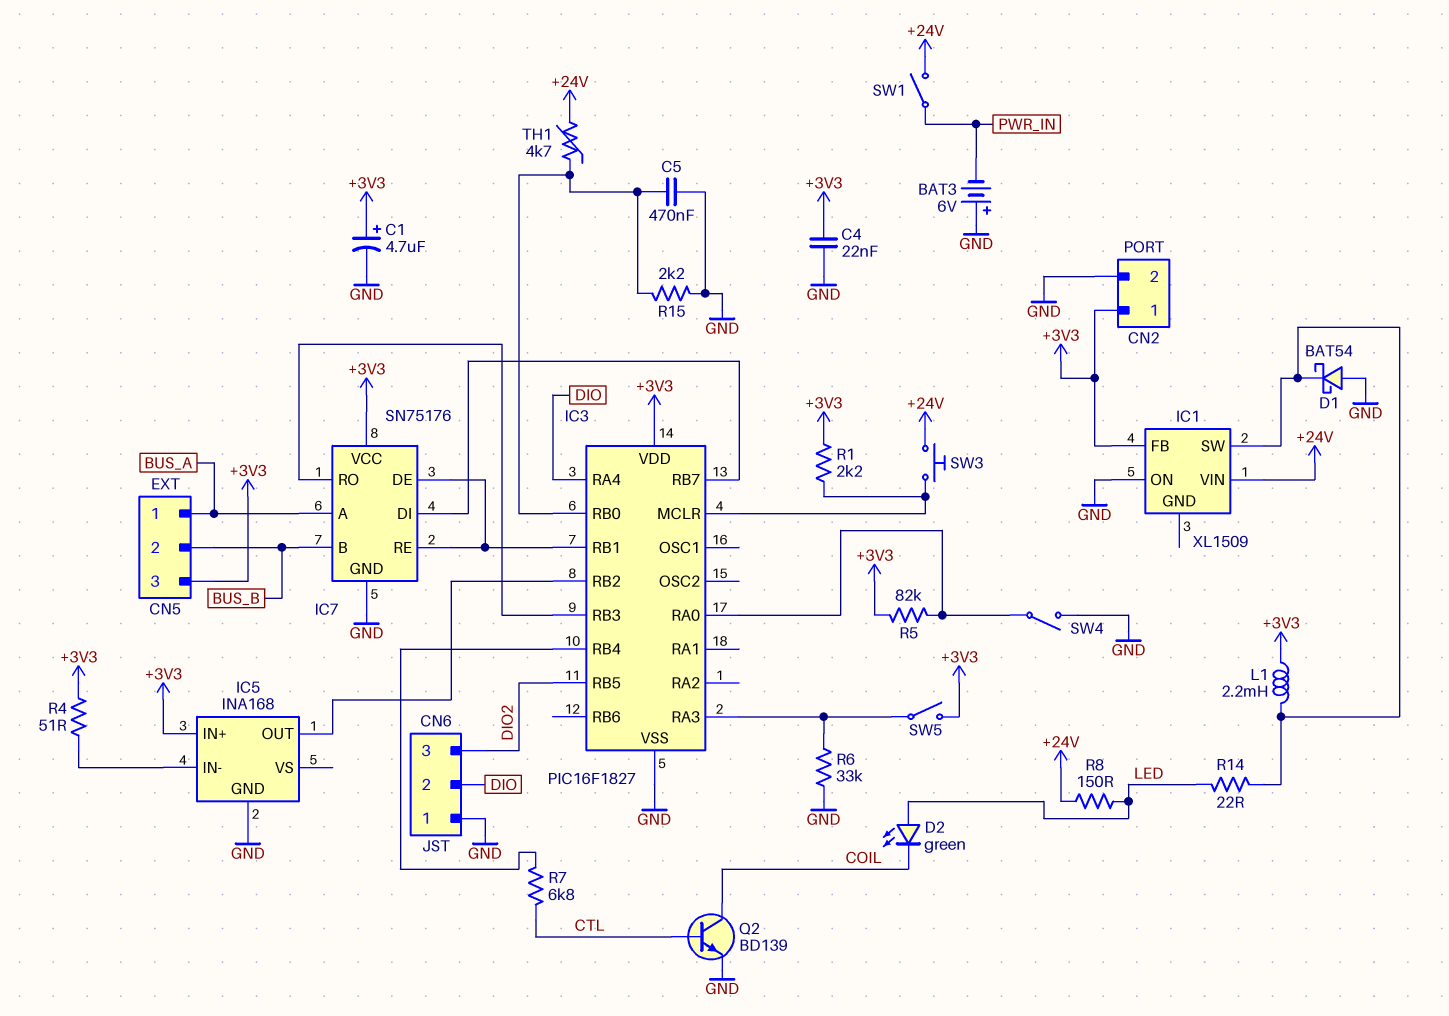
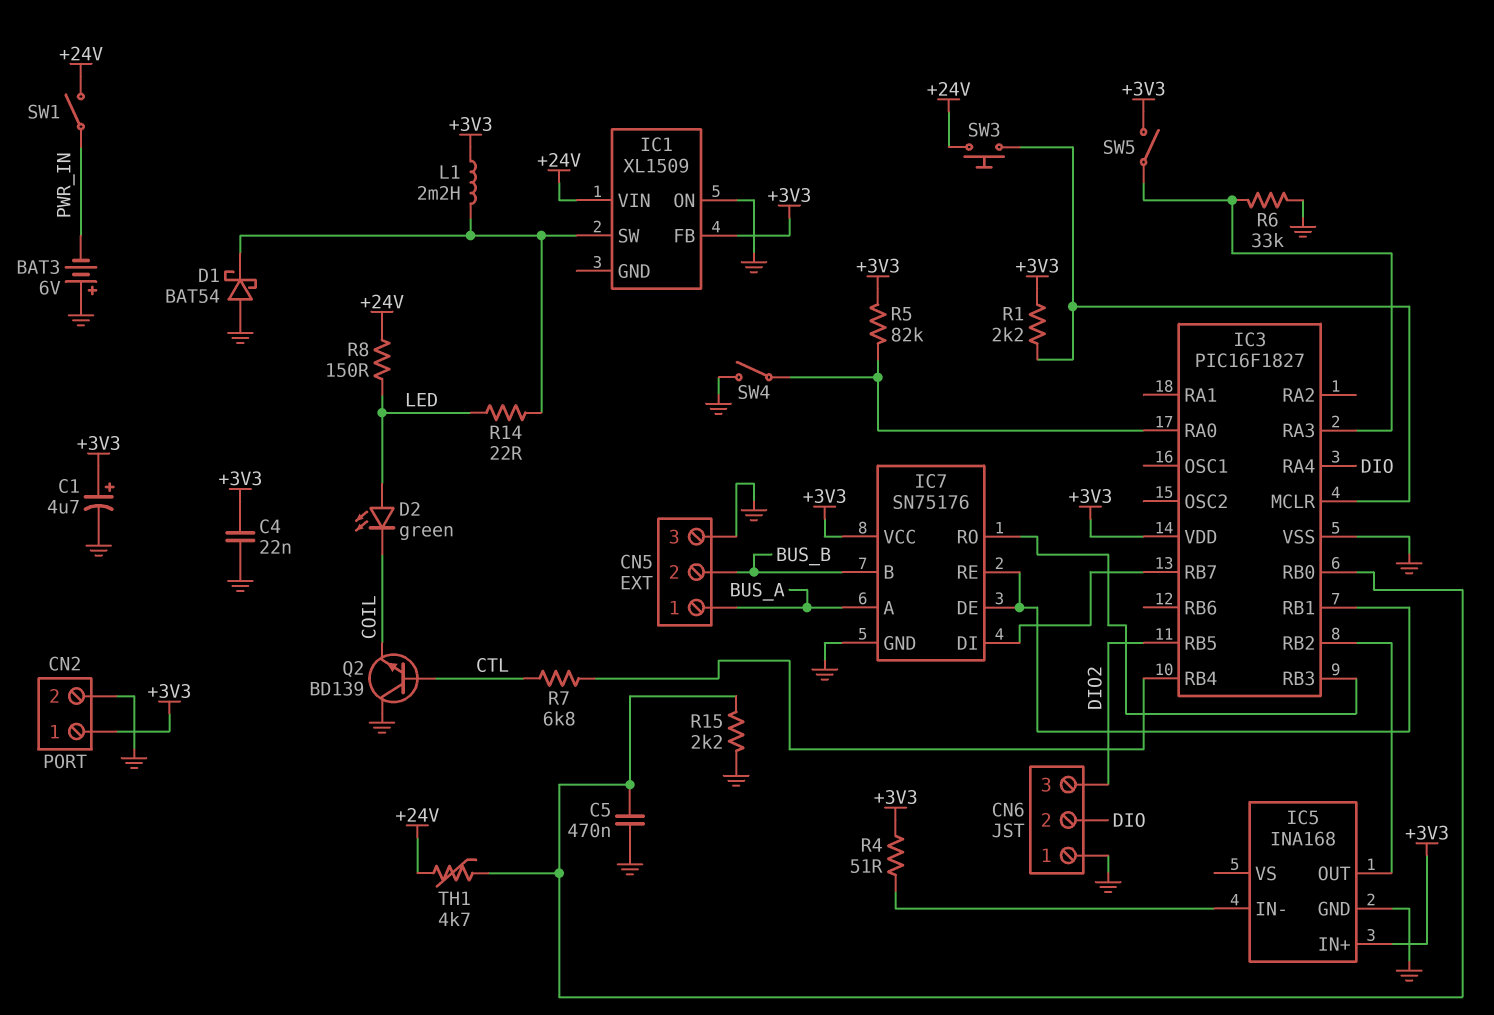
CN5 pin 3: +3V3 -> GND
Q2: NPN BD139 (B CTL, C COIL, E GND) -> NPN BD139 (B CTL, C GND, E COIL)

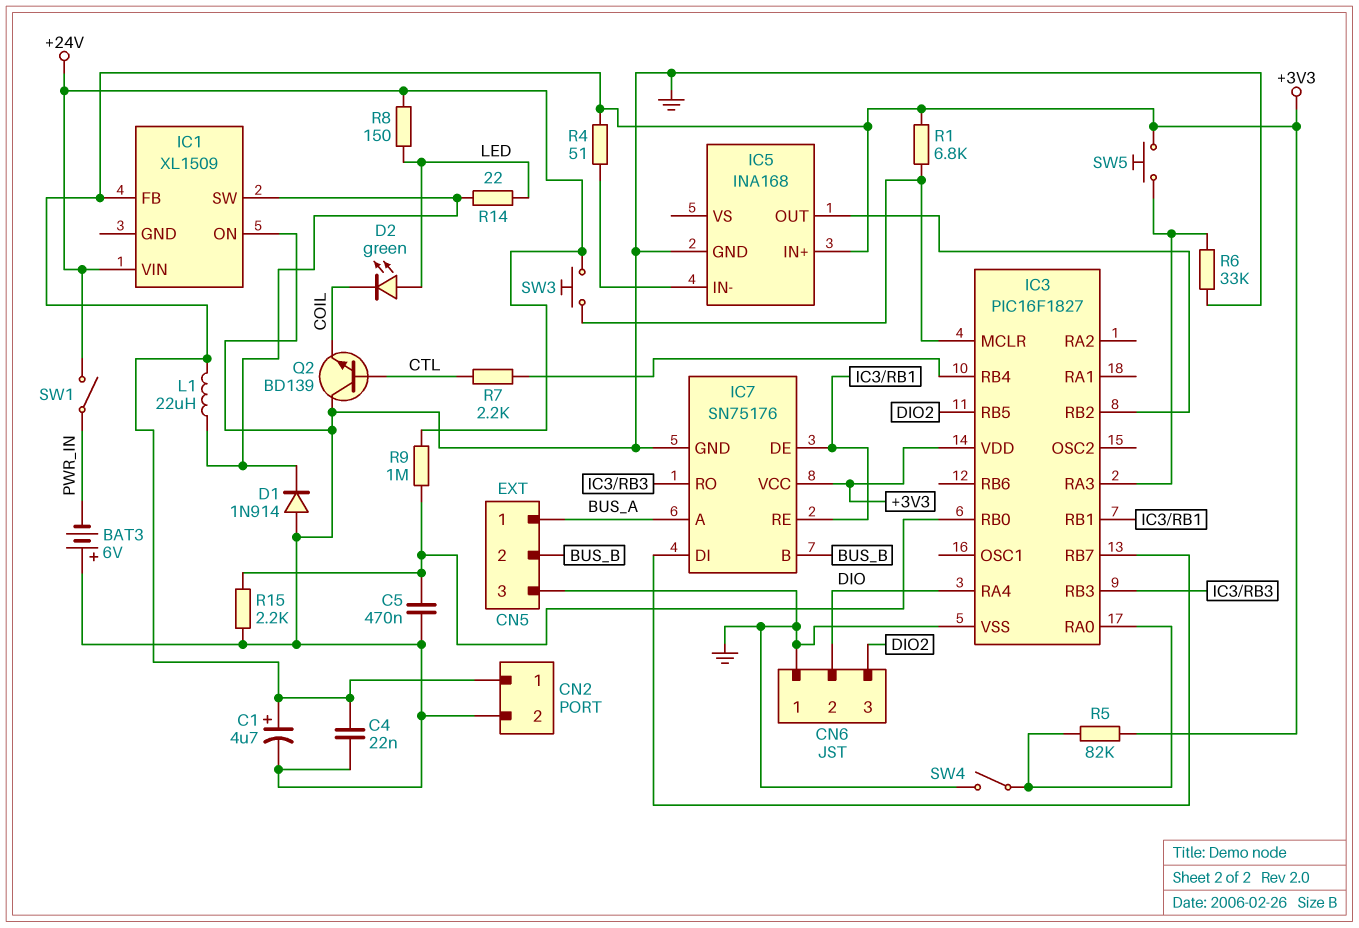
D1: schottky BAT54 (A GND, K IC1/SW) -> diode 1N914 (A GND, K IC1/SW)
L1: 2.2mH (+3V3, IC1/SW) -> 22uH (+3V3, IC1/SW)
R1: 2.2k (+3V3, IC3/MCLR) -> 6.8k (+3V3, IC3/MCLR)
R7: 6.8k (CTL, IC3/RB4) -> 2.2k (CTL, IC3/RB4)
R9: none -> 1M (+24V, IC3/RB0)
SW5: switch (+3V3, IC3/RA3) -> button (+3V3, IC3/RA3)
TH1: 4.7k (+24V, IC3/RB0) -> none

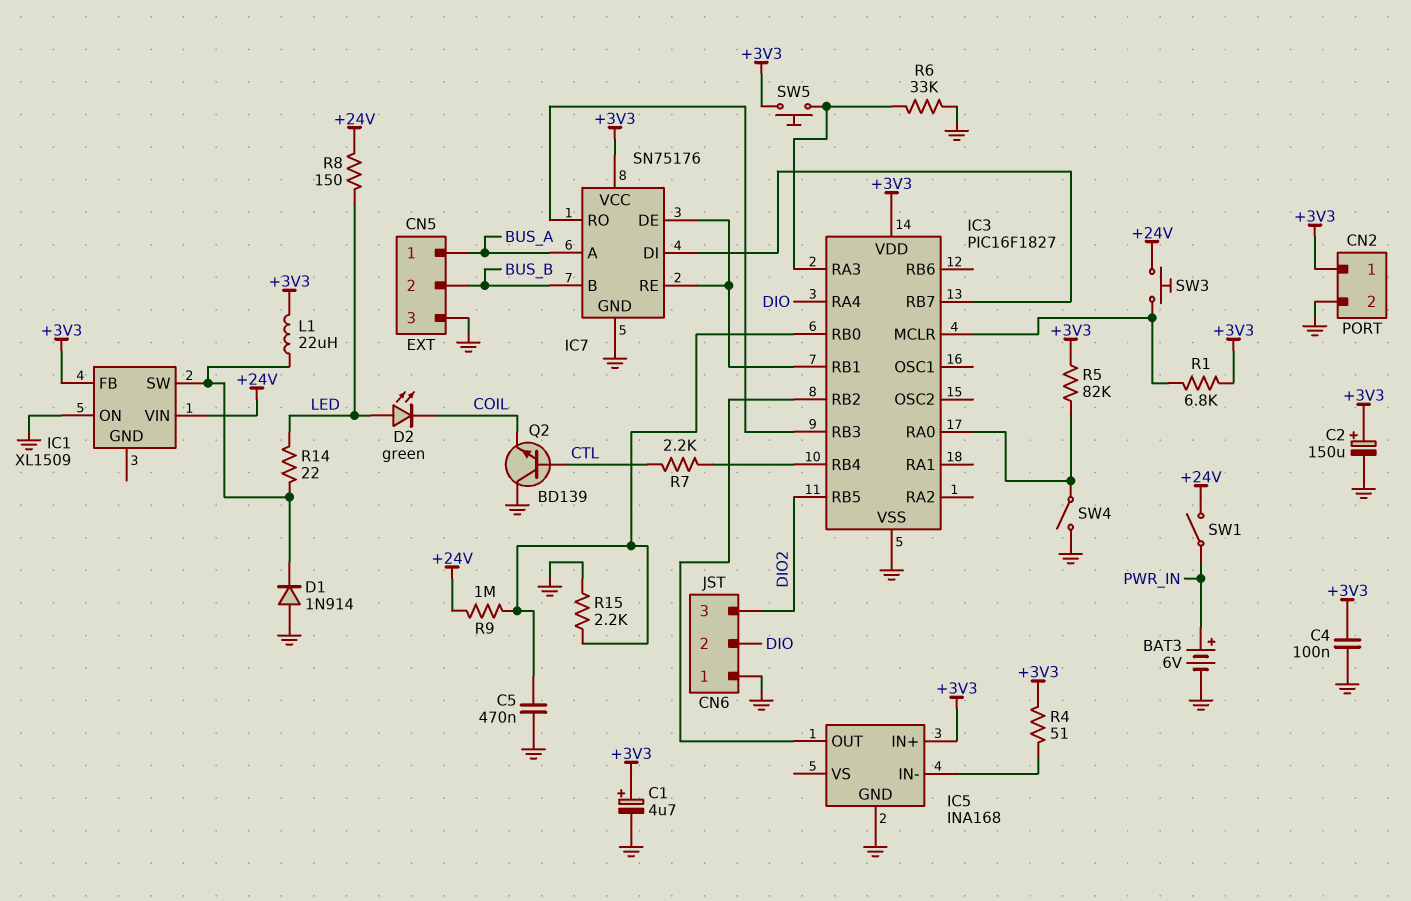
BAT3: 6V (plus GND, minus PWR_IN) -> 6V (plus PWR_IN, minus GND)
C2: none -> 150uF (plus +3V3, minus GND)
C4: 22nF (+3V3, GND) -> 100nF (+3V3, GND)

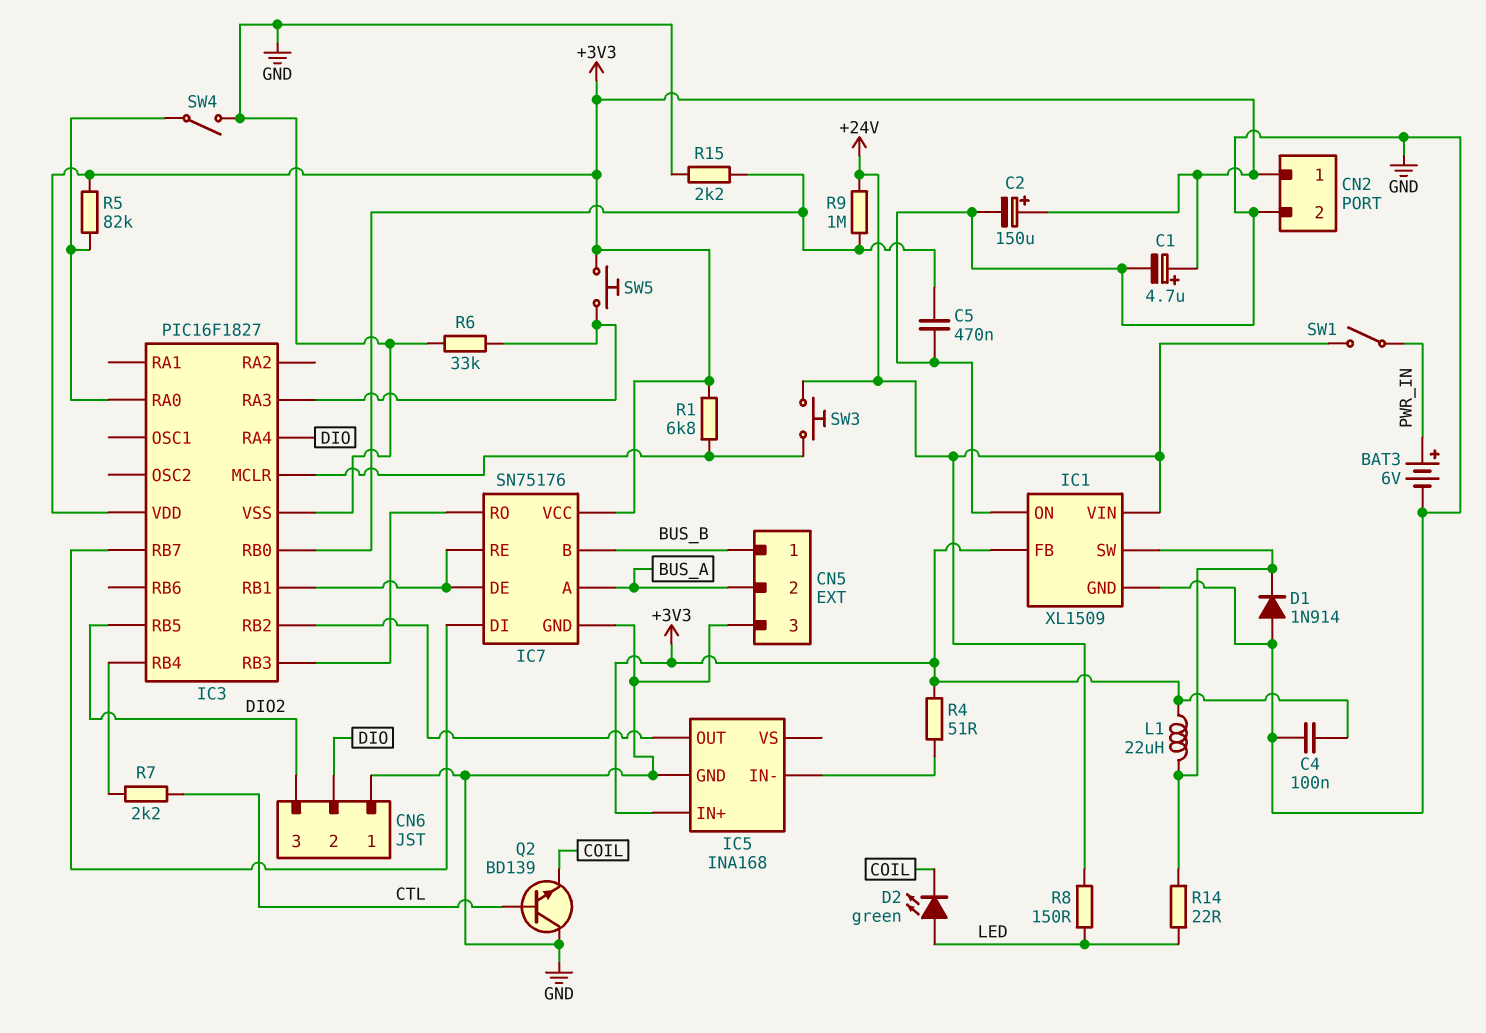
CN5 pin 1: BUS_A -> BUS_B
CN5 pin 2: BUS_B -> BUS_A
IC1 pin GND: none -> GND

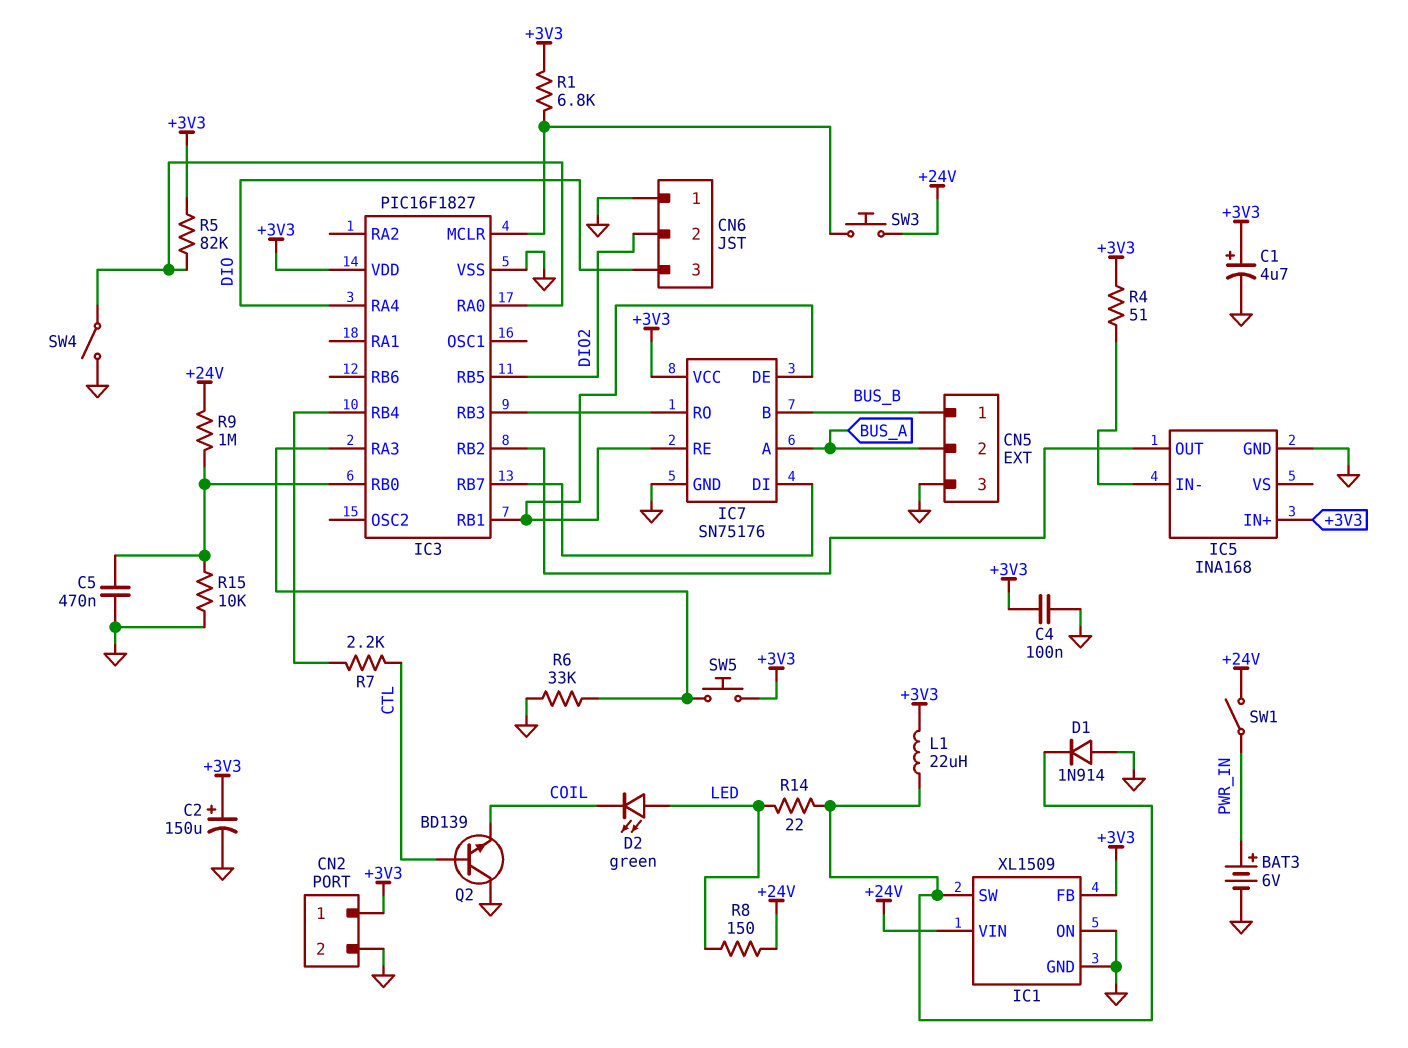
CN6 pin 2: DIO -> DIO2
CN6 pin 3: DIO2 -> DIO
R15: 2.2k (GND, IC3/RB0) -> 10k (GND, IC3/RB0)

